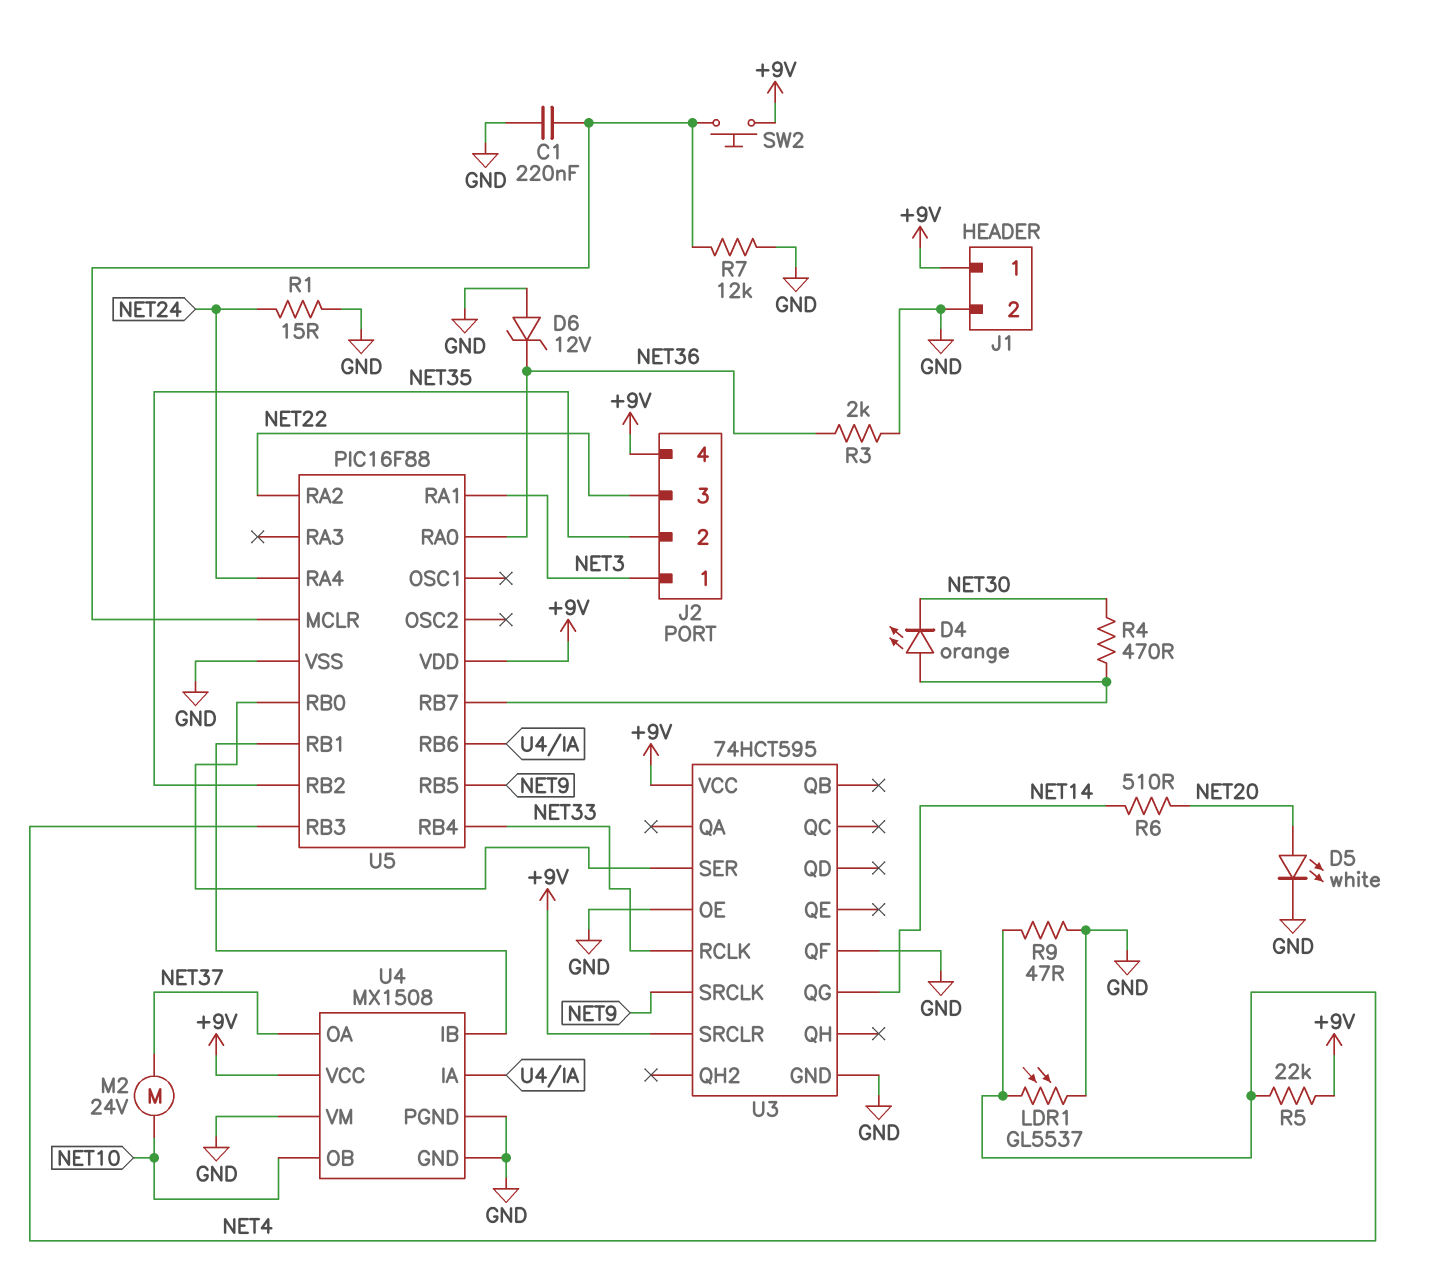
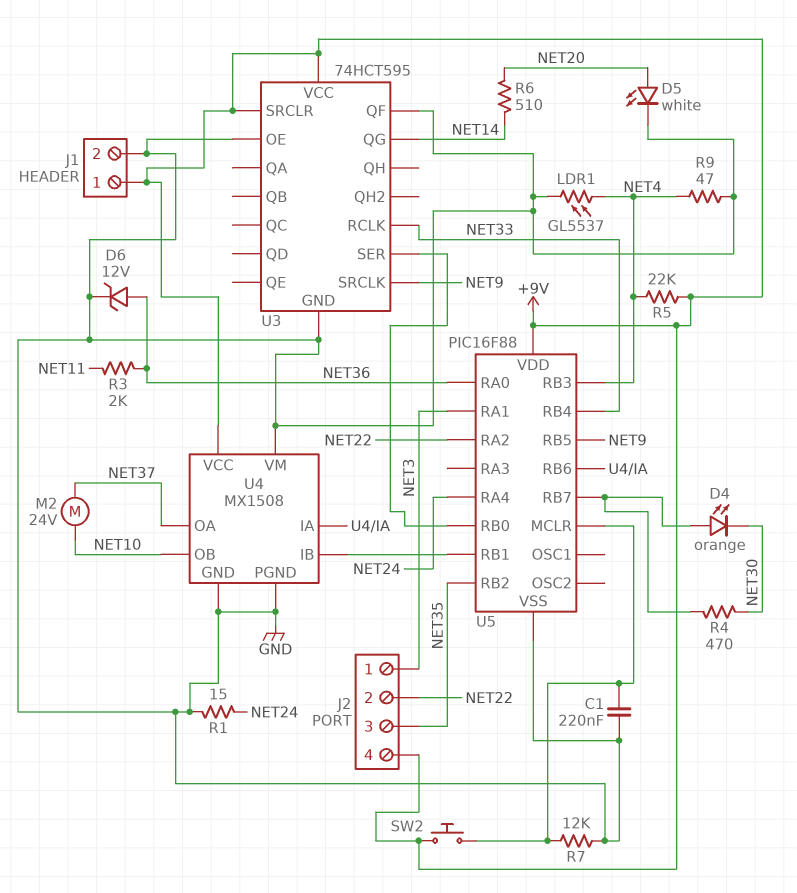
D6: zener 12V (A GND, K NET36) -> zener 12V (A NET36, K GND)
J2 pin 2: NET35 -> NET22
J2 pin 3: NET22 -> NET35
R3: 2k (GND, NET36) -> 2k (NET11, NET36)

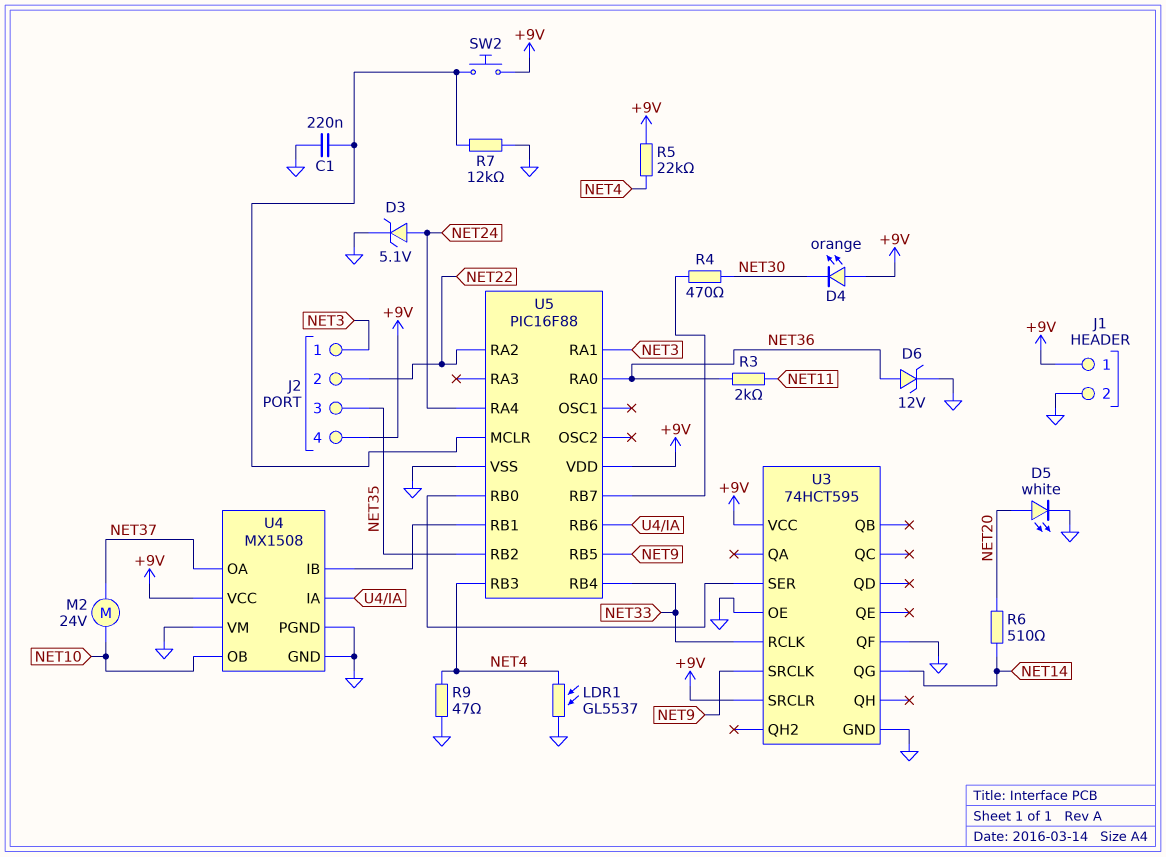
D3: none -> zener 5.1V (A NET24, K GND)
D4: LED orange (A U5/RB7, K NET30) -> LED orange (A +9V, K NET30)
R1: 15 (GND, NET24) -> none

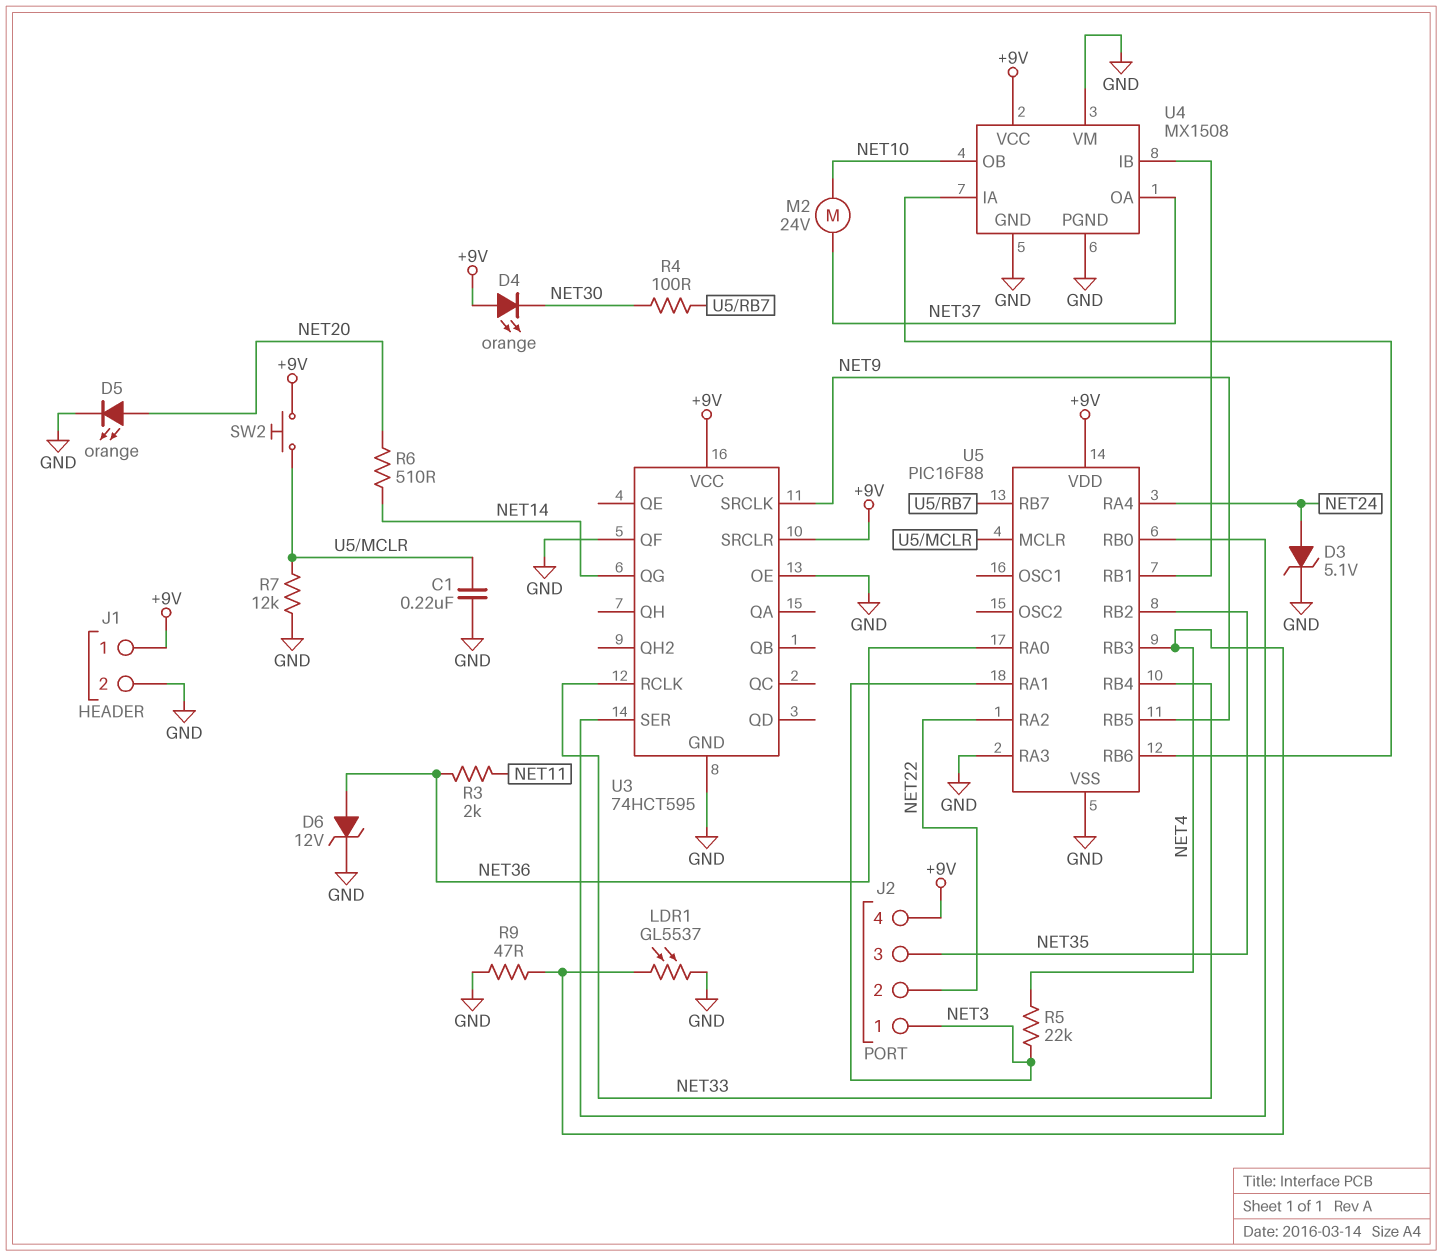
D5: LED white (A NET20, K GND) -> LED orange (A NET20, K GND)
R4: 470 (NET30, U5/RB7) -> 100 (NET30, U5/RB7)
R5: 22k (+9V, NET4) -> 22k (NET3, NET4)
U5 pin RA3: none -> GND

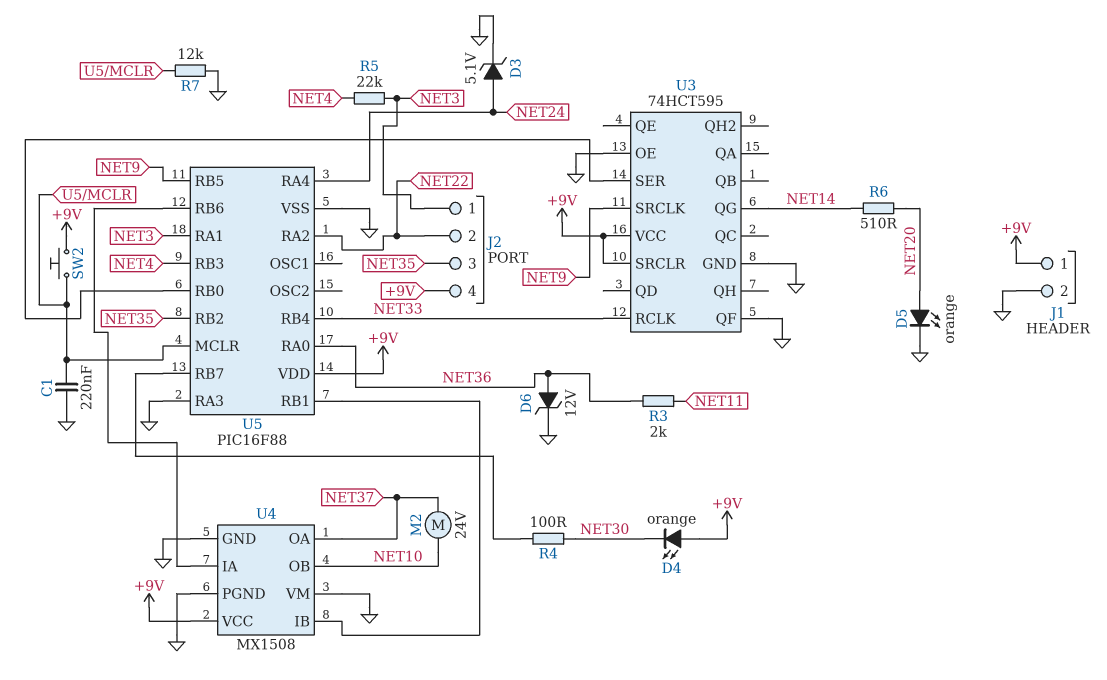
LDR1: GL5537 (GND, NET4) -> none
R9: 47 (GND, NET4) -> none

